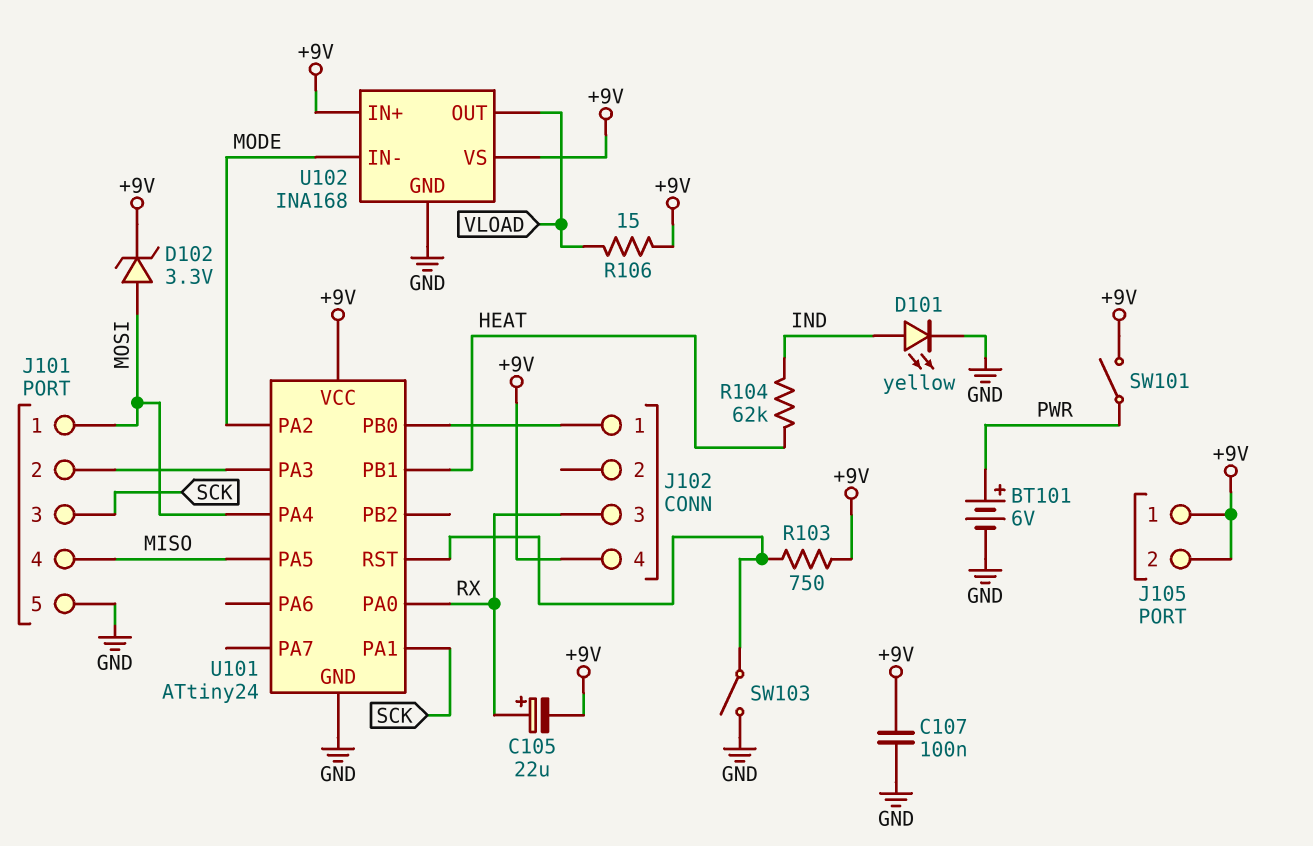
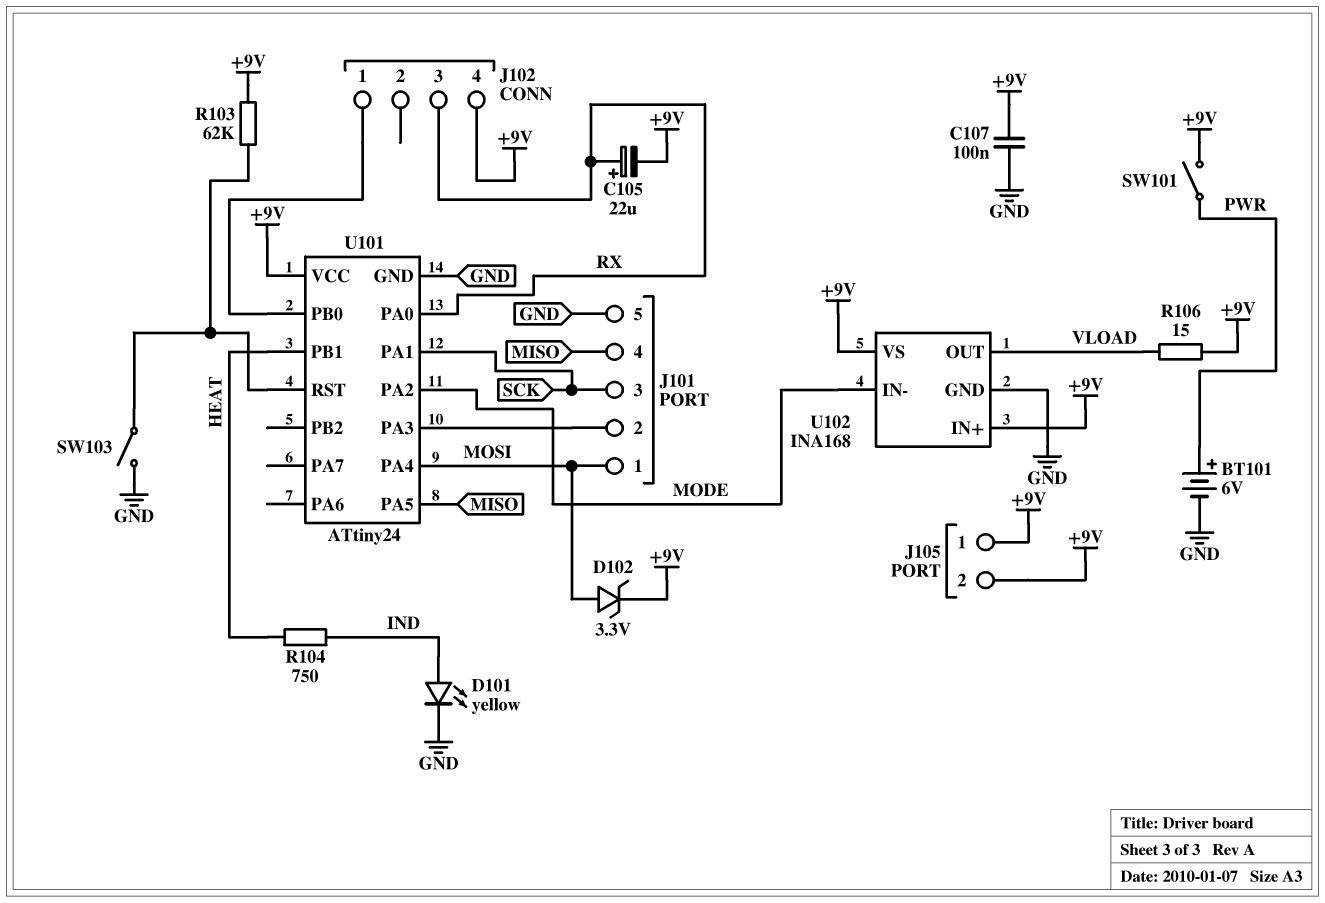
R103: 750 (+9V, U101/RST) -> 62k (+9V, U101/RST)
R104: 62k (HEAT, IND) -> 750 (HEAT, IND)

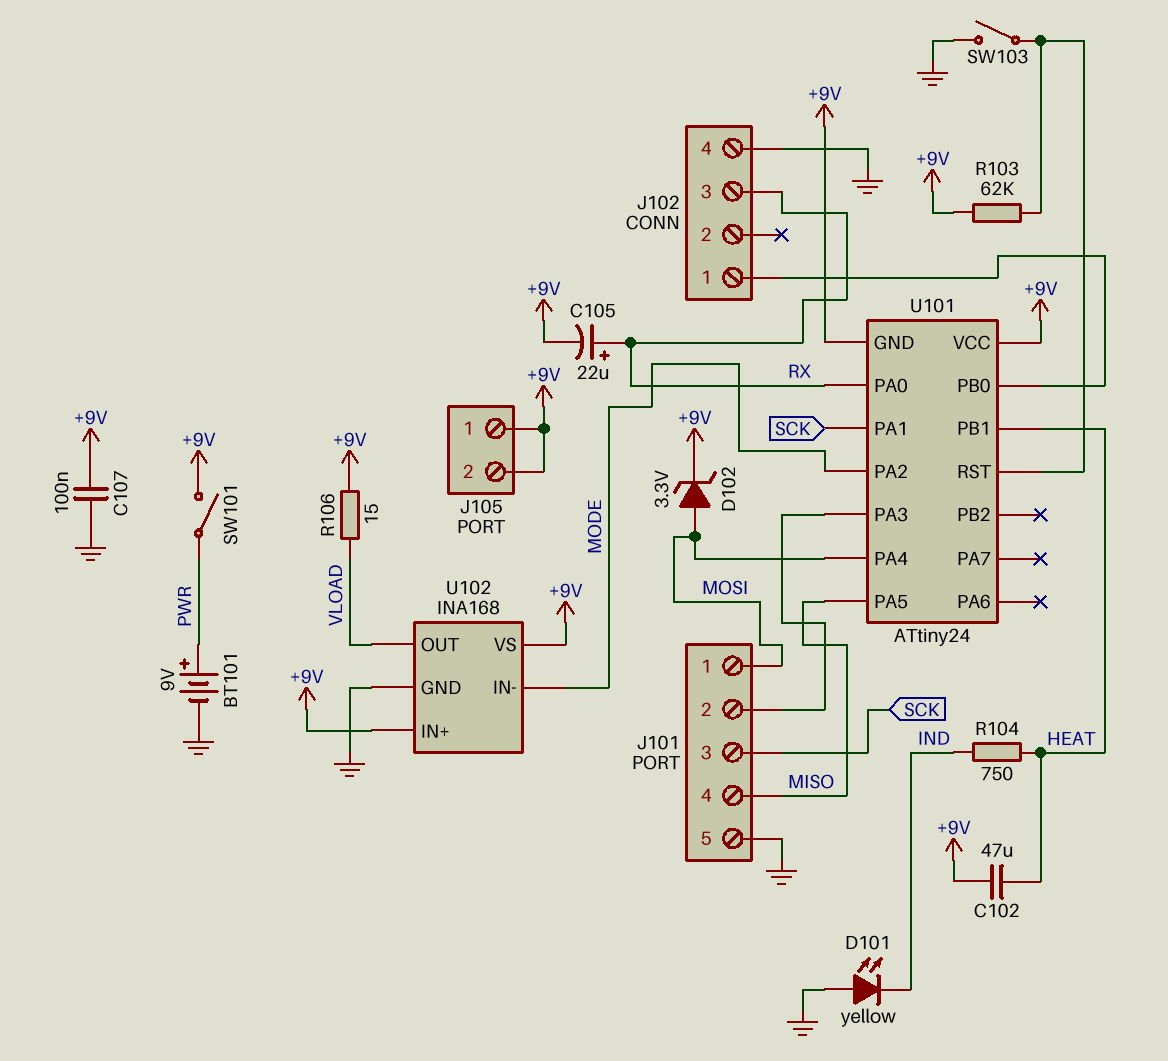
BT101: 6V (plus PWR, minus GND) -> 9V (plus PWR, minus GND)
C102: none -> 47uF (+9V, HEAT)
D101: LED yellow (A IND, K GND) -> LED yellow (A GND, K IND)
J102 pin 4: +9V -> GND
U101 pin GND: GND -> +9V

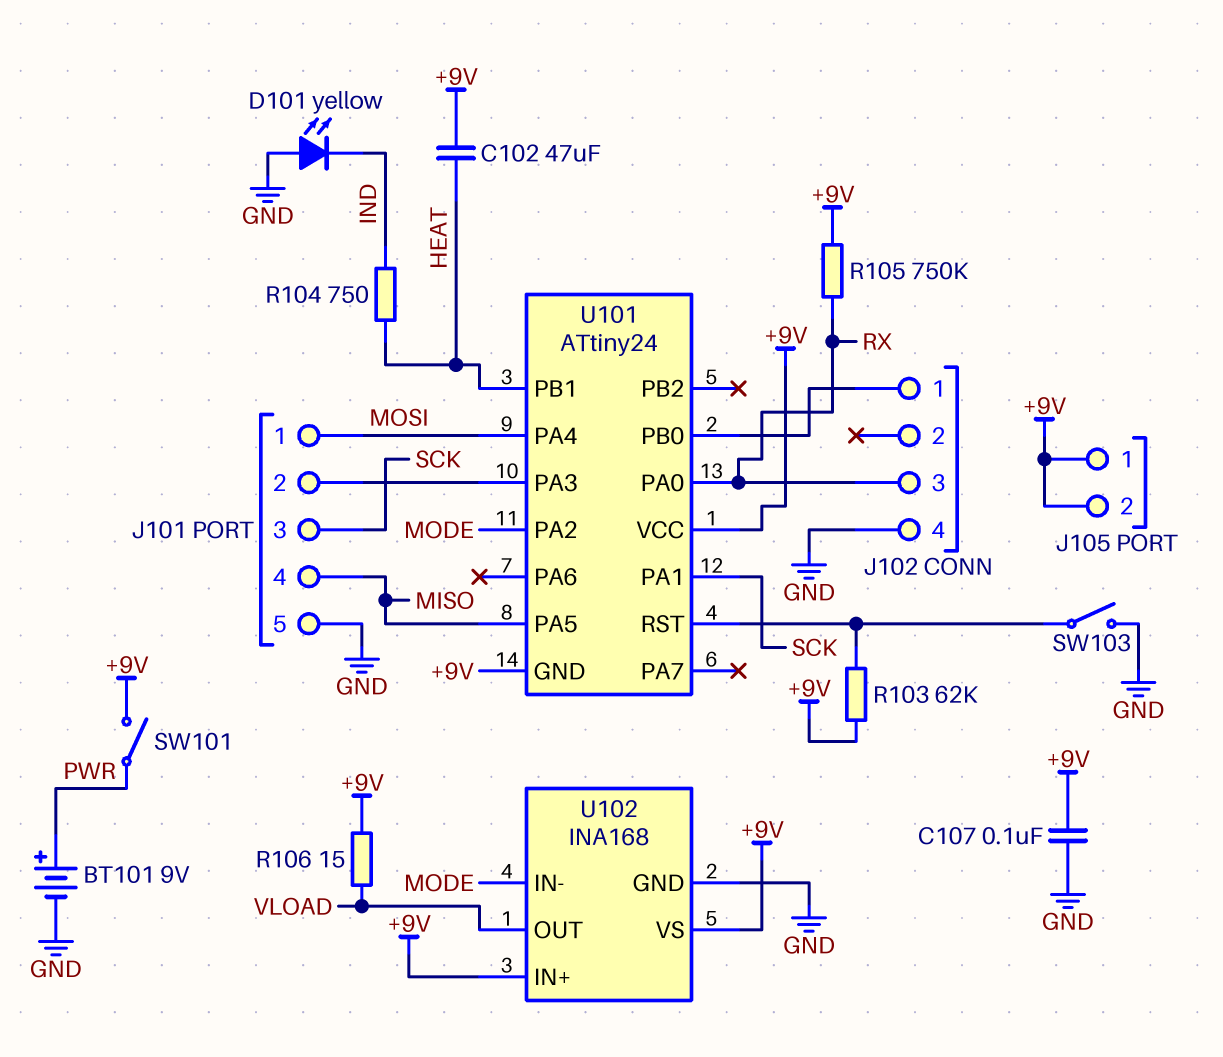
C105: 22uF (plus RX, minus +9V) -> none
D102: zener 3.3V (A MOSI, K +9V) -> none
R105: none -> 750k (+9V, RX)

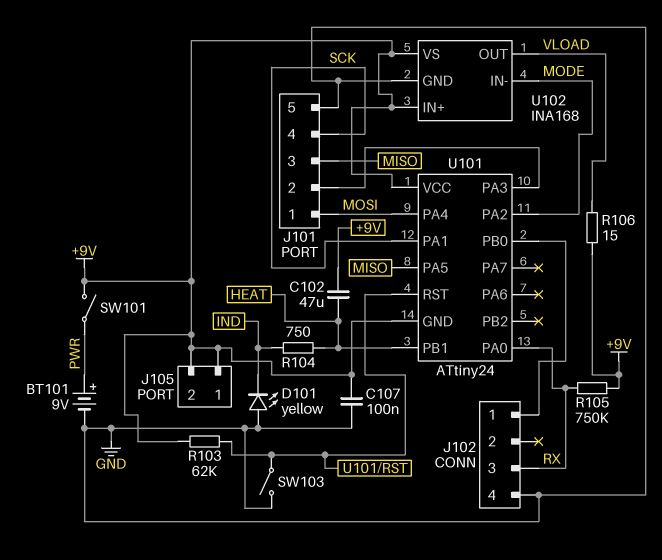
J101 pin 3: SCK -> MISO
J101 pin 4: MISO -> SCK

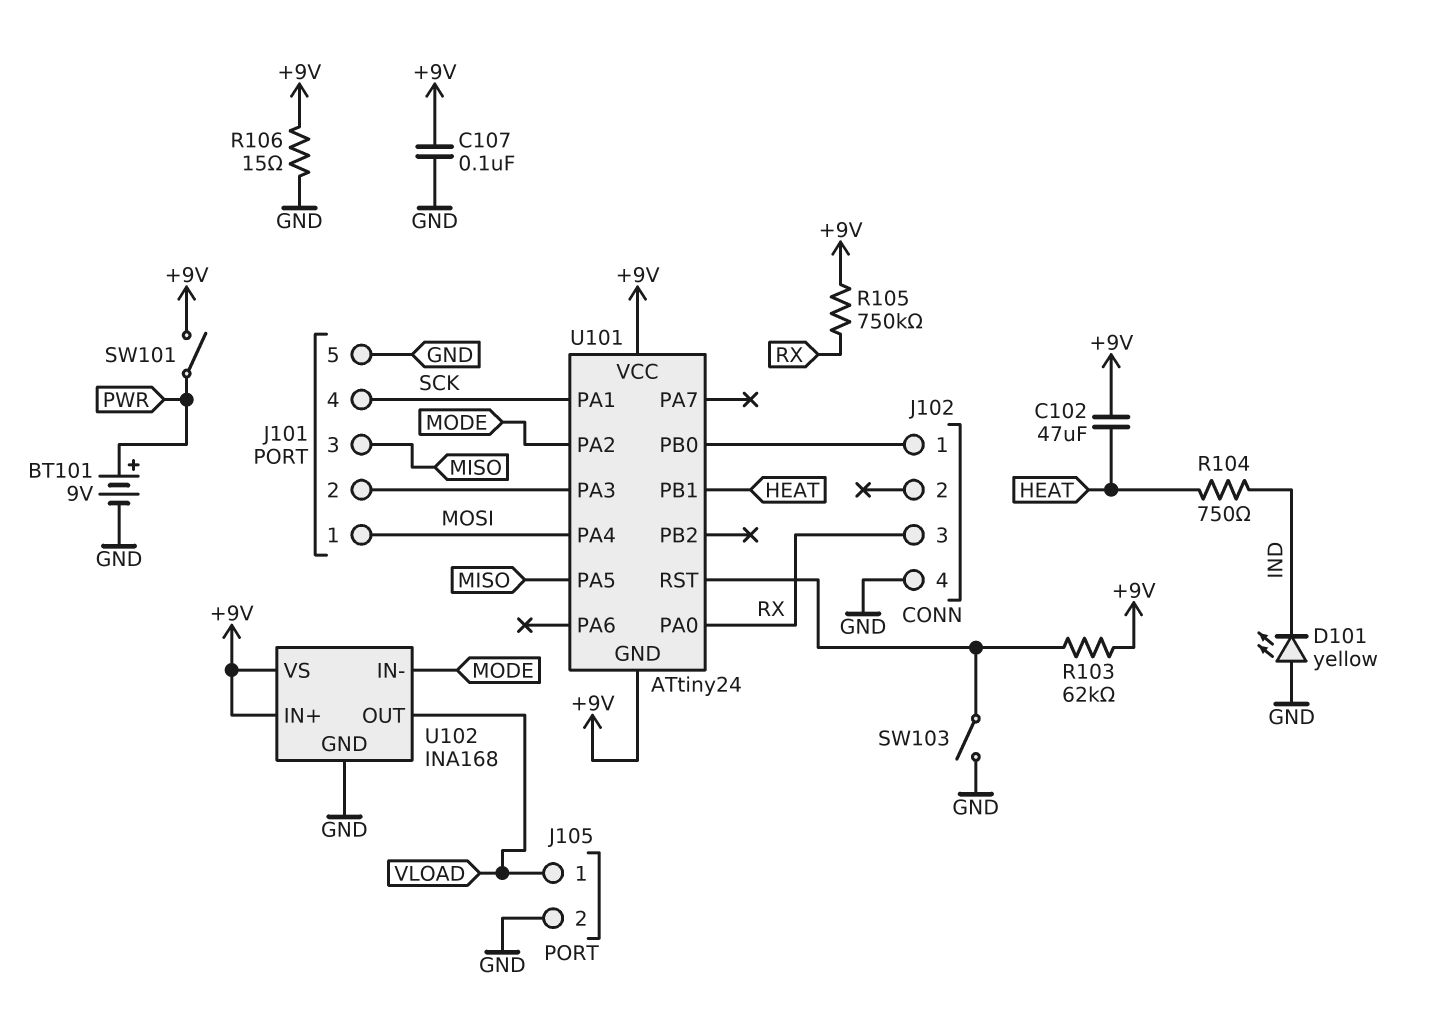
J105 pin 1: +9V -> VLOAD
J105 pin 2: +9V -> GND
R106: 15 (+9V, VLOAD) -> 15 (+9V, GND)

